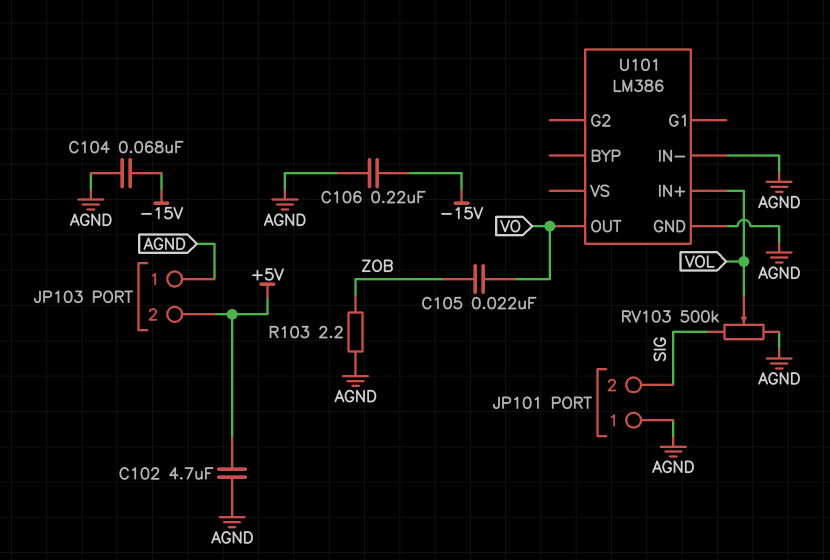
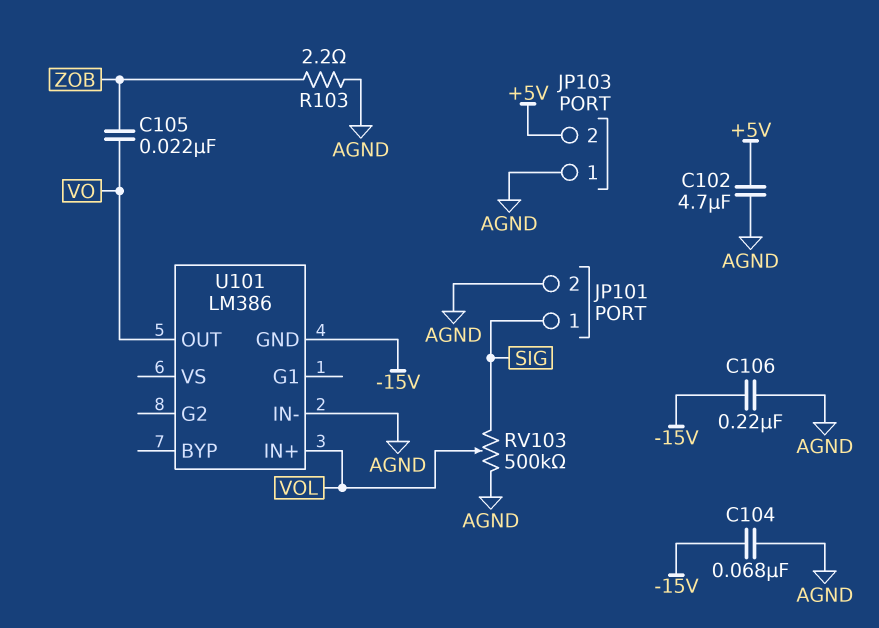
JP101 pin 1: AGND -> SIG
JP101 pin 2: SIG -> AGND
U101 pin GND: AGND -> -15V

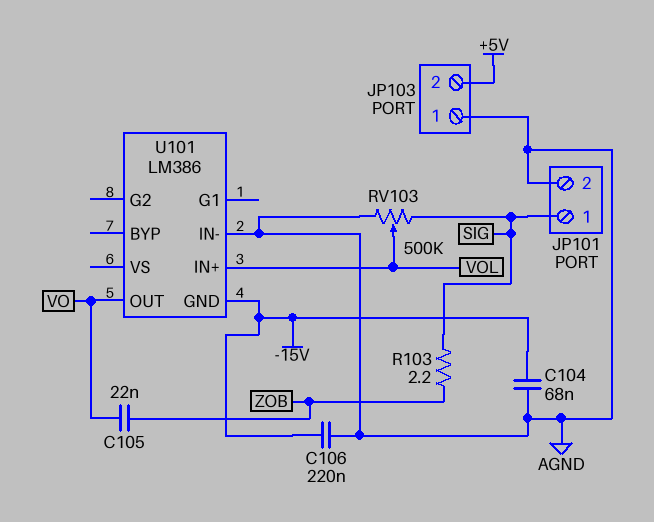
C102: 4.7uF (+5V, AGND) -> none
R103: 2.2 (AGND, ZOB) -> 2.2 (SIG, ZOB)

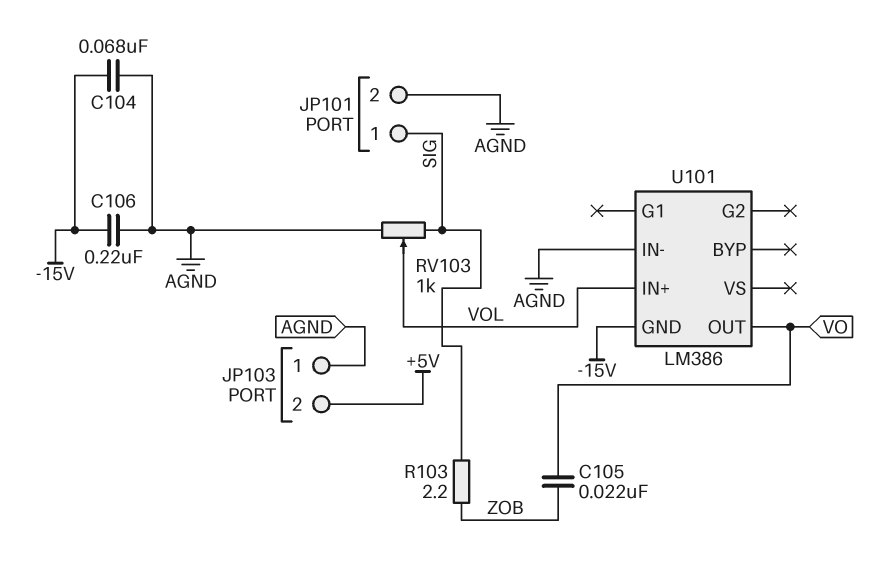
RV103: 500k (AGND, SIG, wiper VOL) -> 1k (AGND, SIG, wiper VOL)

